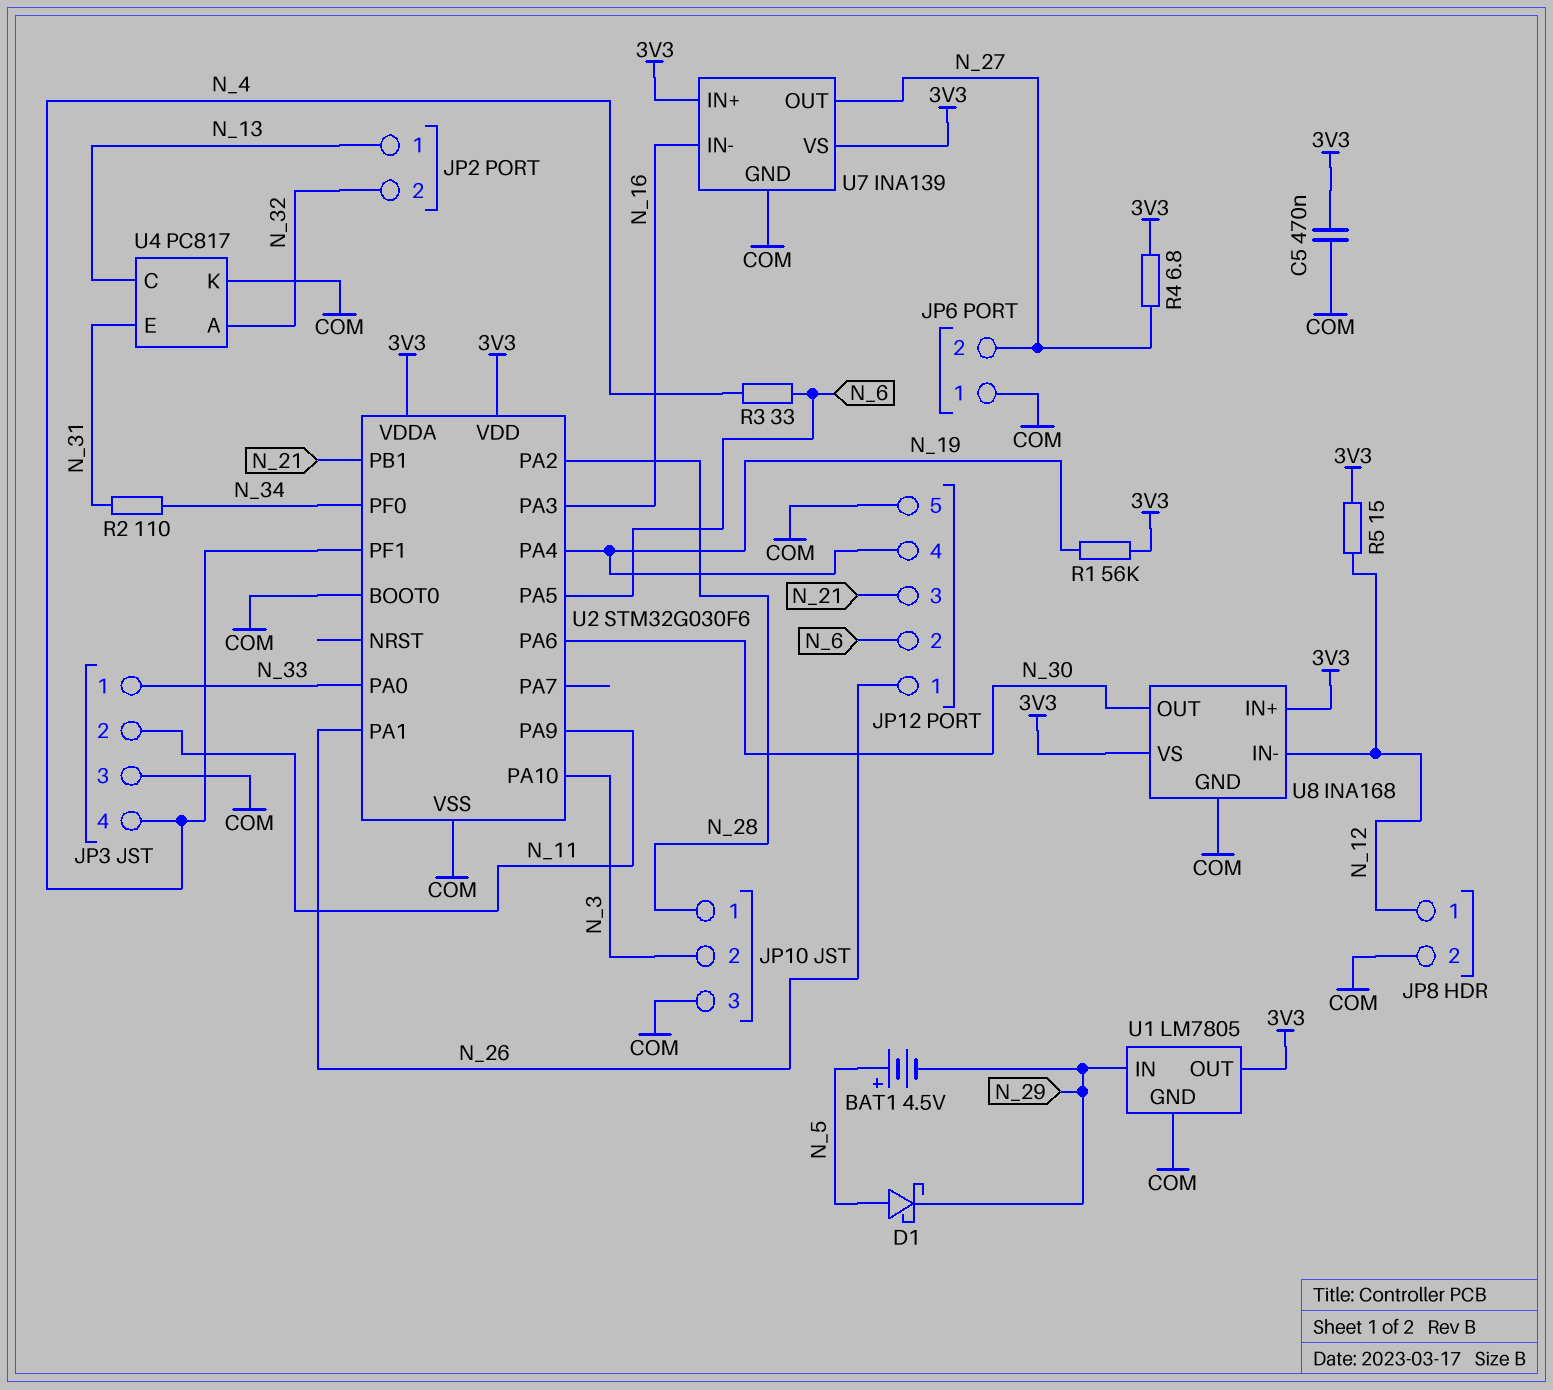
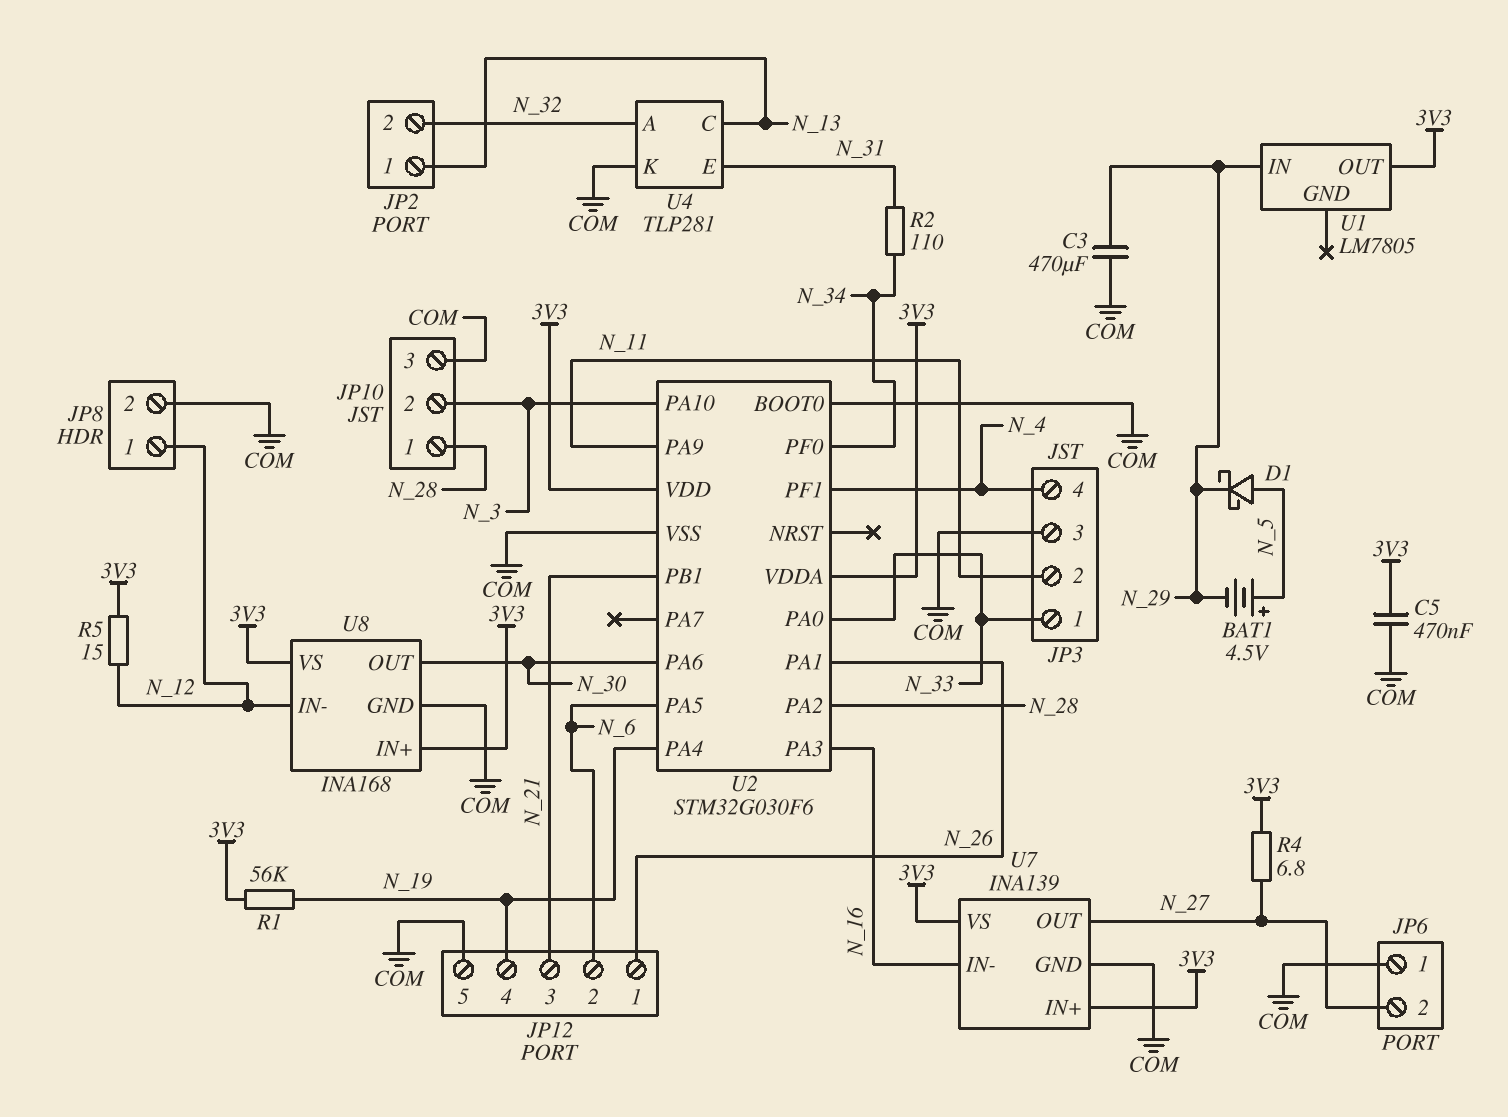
C3: none -> 470uF (COM, N_29)
R3: 33 (N_4, N_6) -> none
U1 pin GND: COM -> none
U4: PC817 -> TLP281

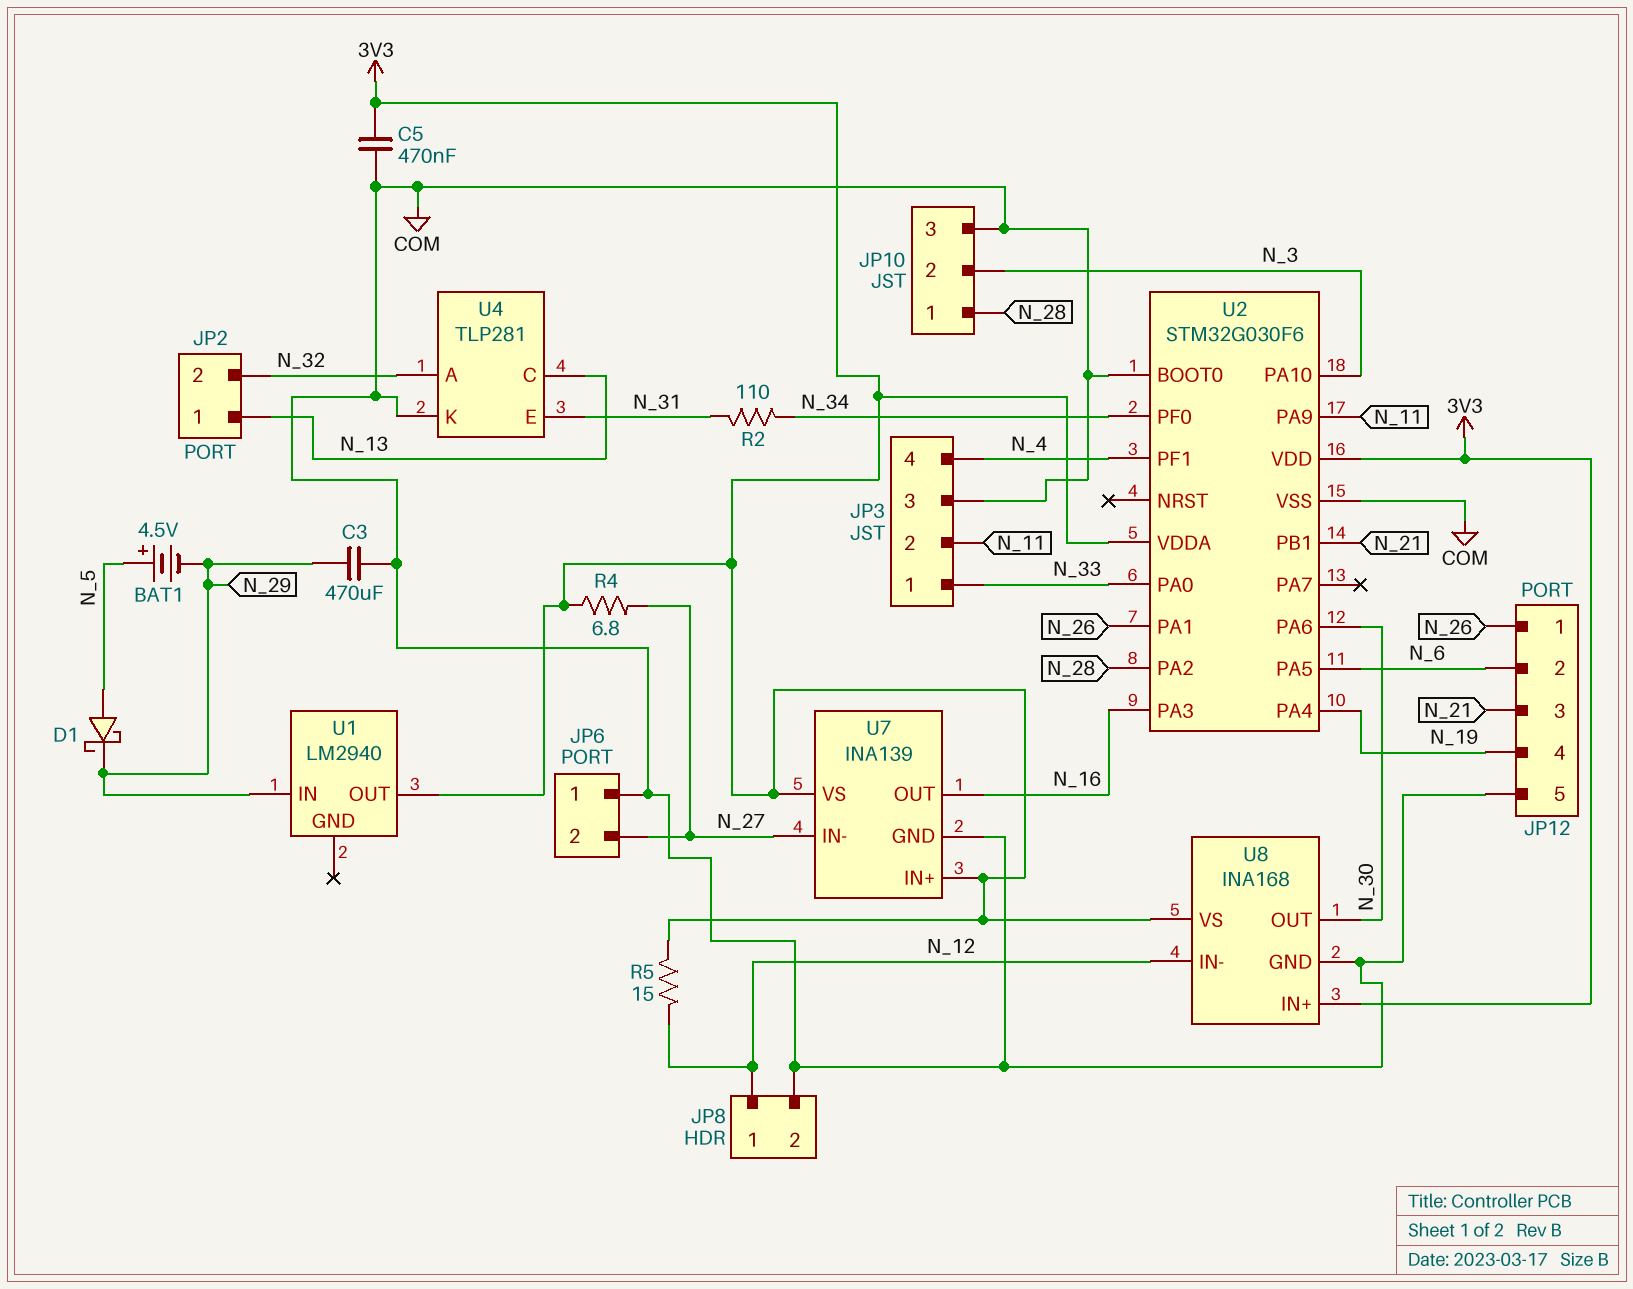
R1: 56k (3V3, N_19) -> none
U1: LM7805 -> LM2940
U7 pin IN-: N_16 -> N_27
U7 pin OUT: N_27 -> N_16

